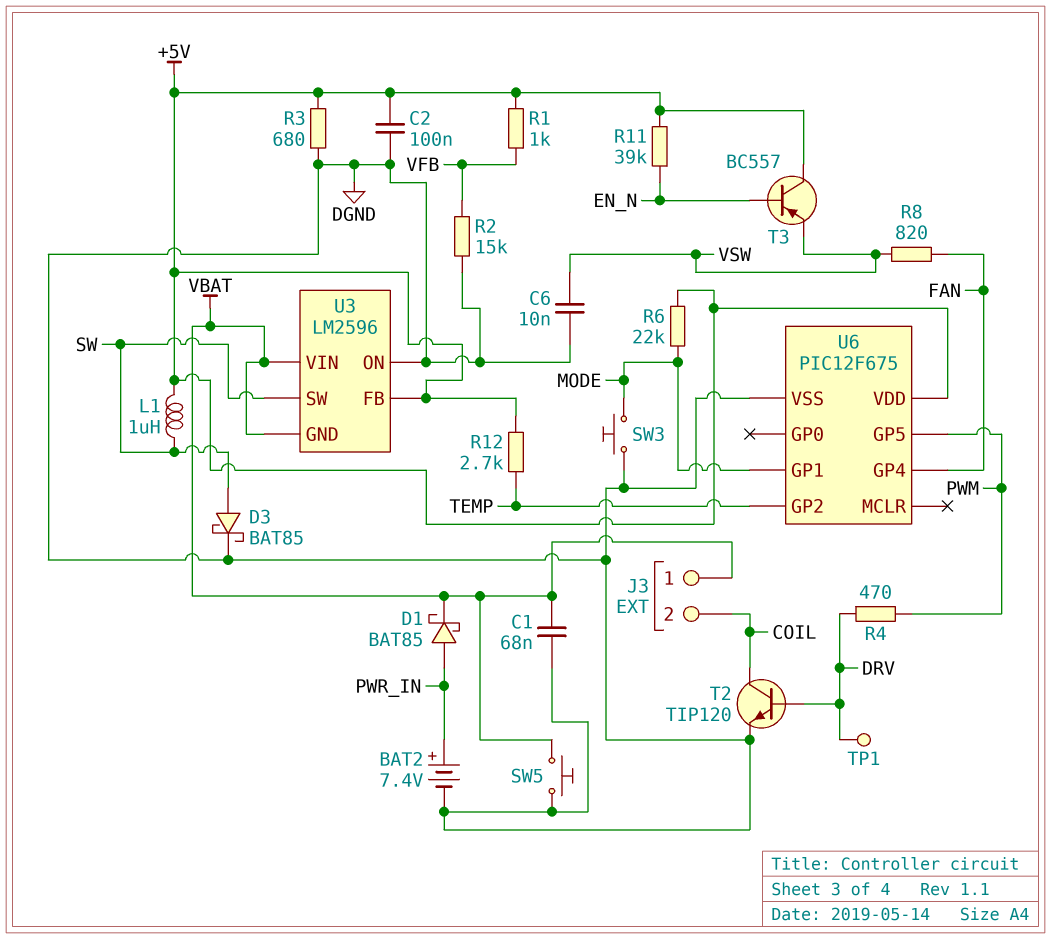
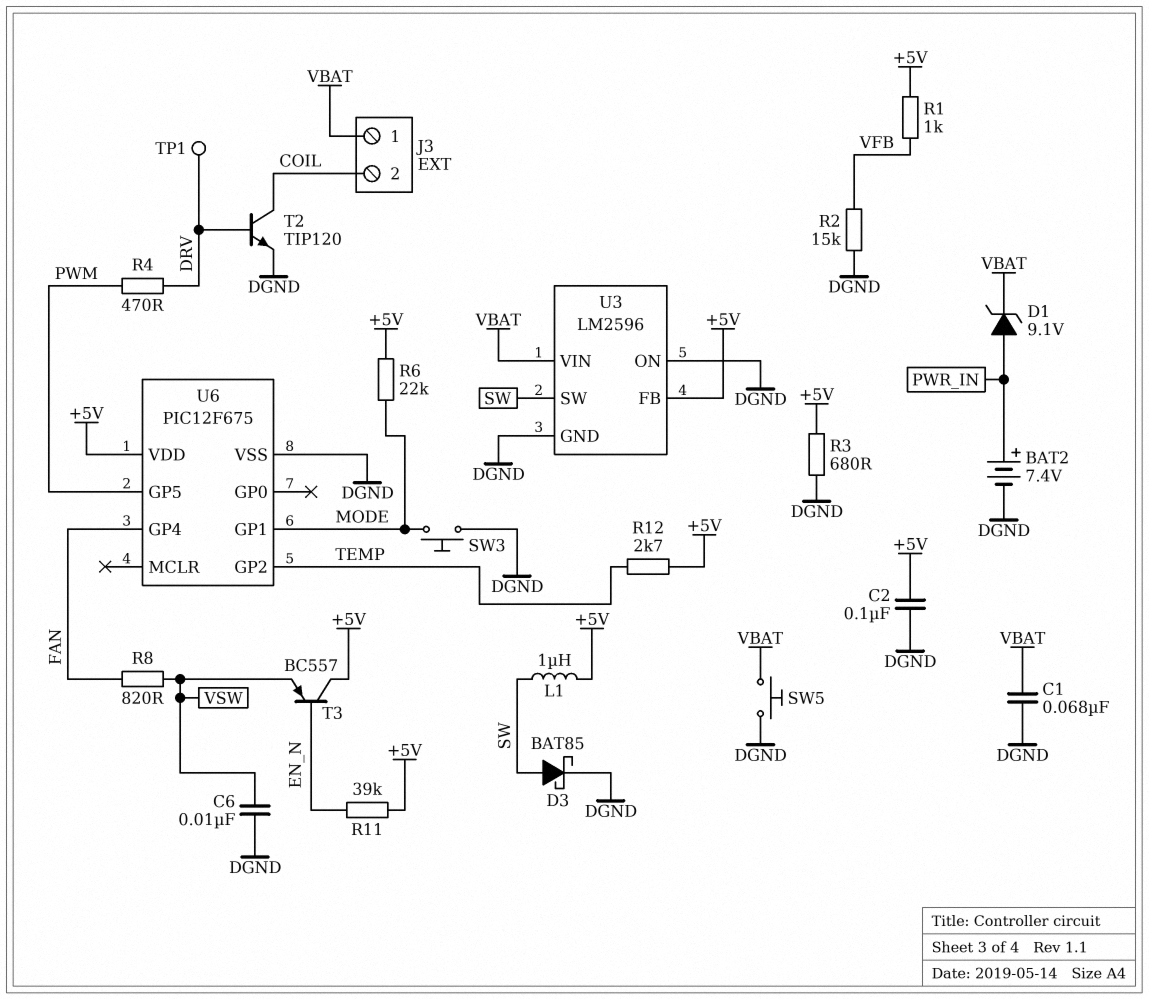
D1: schottky BAT85 (A PWR_IN, K VBAT) -> zener 9.1V (A PWR_IN, K VBAT)
U3 pin GND: VBAT -> DGND

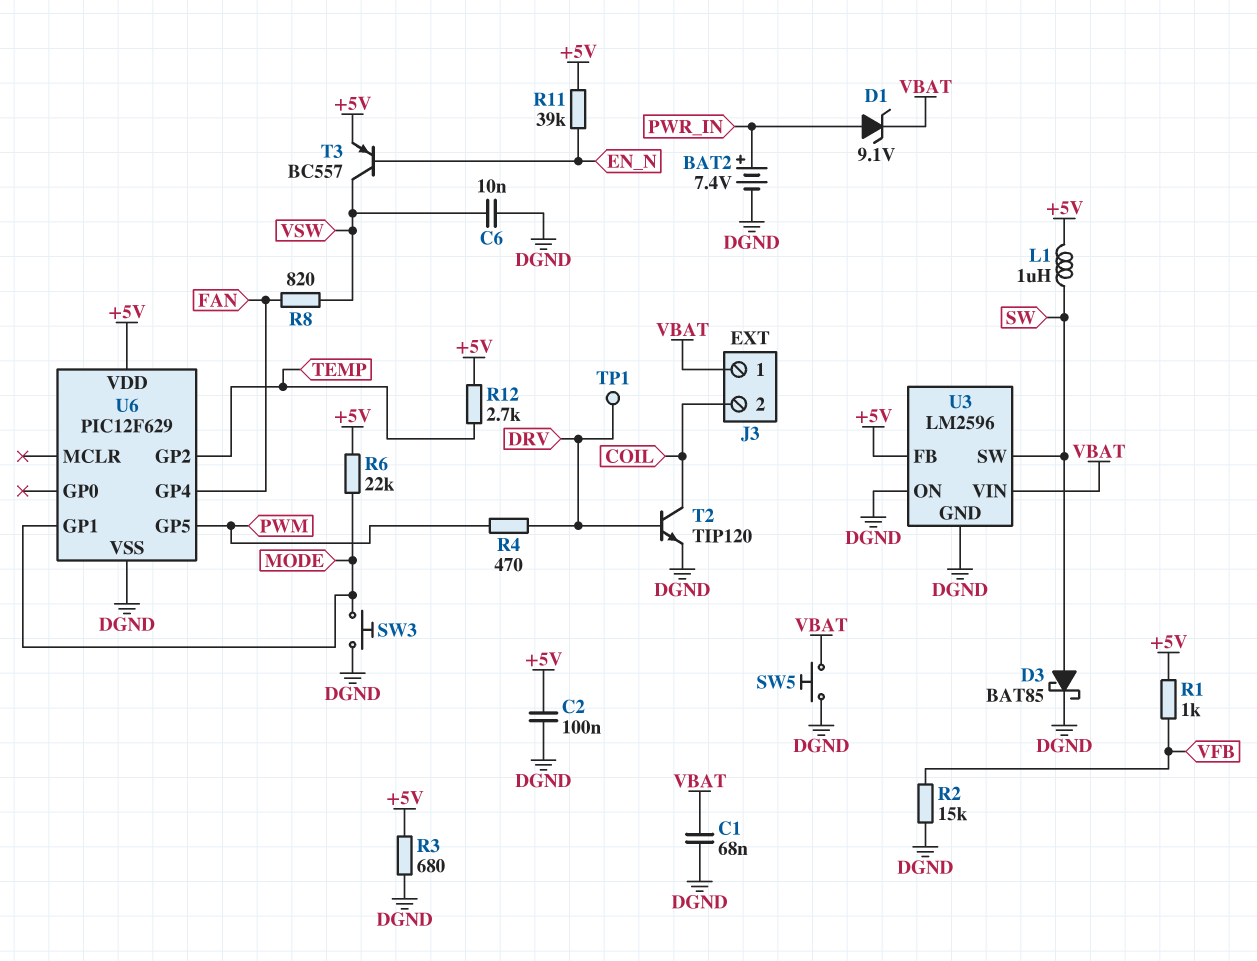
T3: PNP BC557 (B EN_N, C +5V, E VSW) -> PNP BC557 (B EN_N, C VSW, E +5V)
U6: PIC12F675 -> PIC12F629

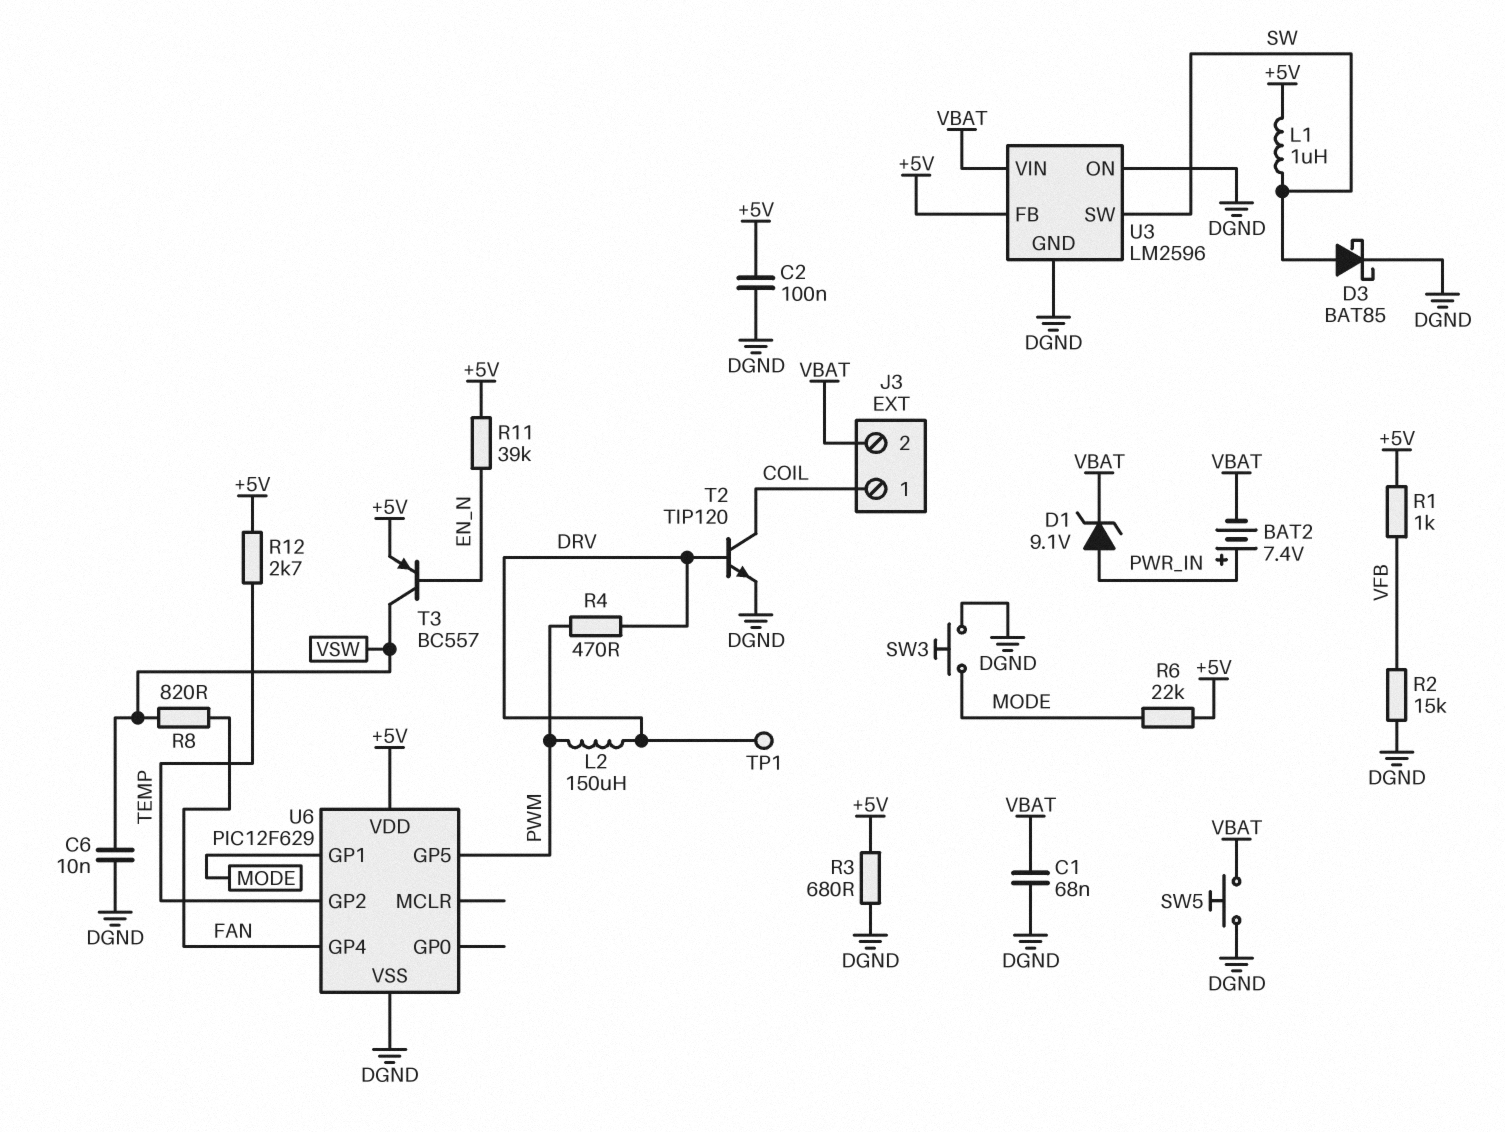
BAT2: 7.4V (plus PWR_IN, minus DGND) -> 7.4V (plus PWR_IN, minus VBAT)
J3 pin 1: VBAT -> COIL
J3 pin 2: COIL -> VBAT
L2: none -> 150uH (DRV, PWM)

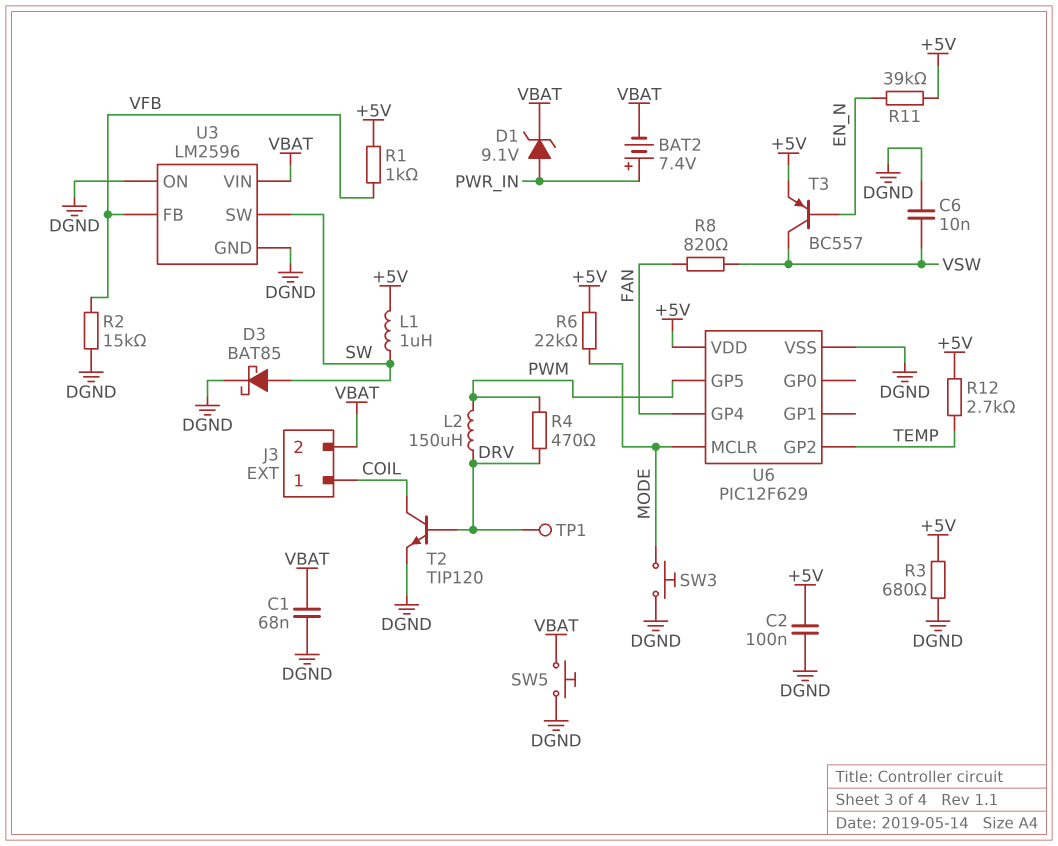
U3 pin FB: +5V -> VFB
U6 pin GP1: MODE -> none
U6 pin MCLR: none -> MODE

